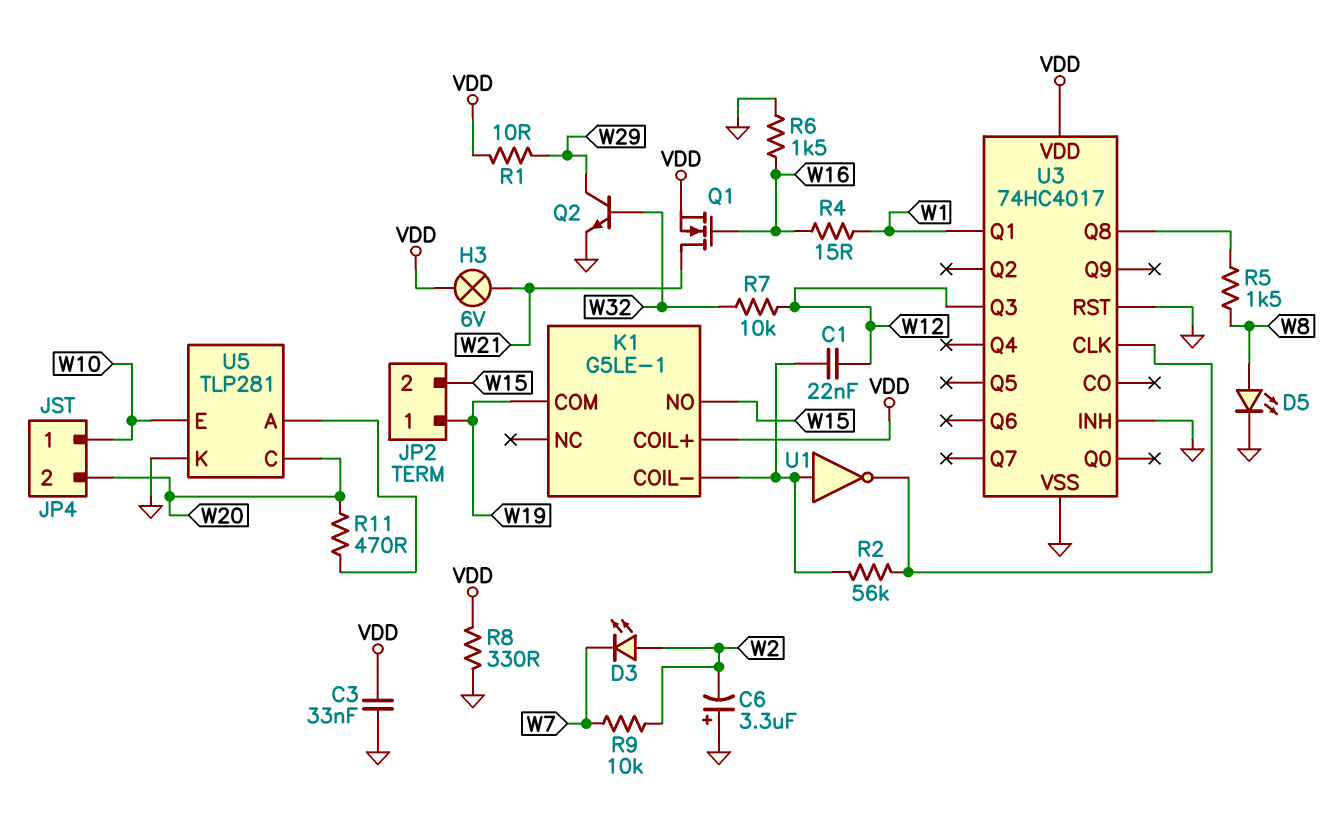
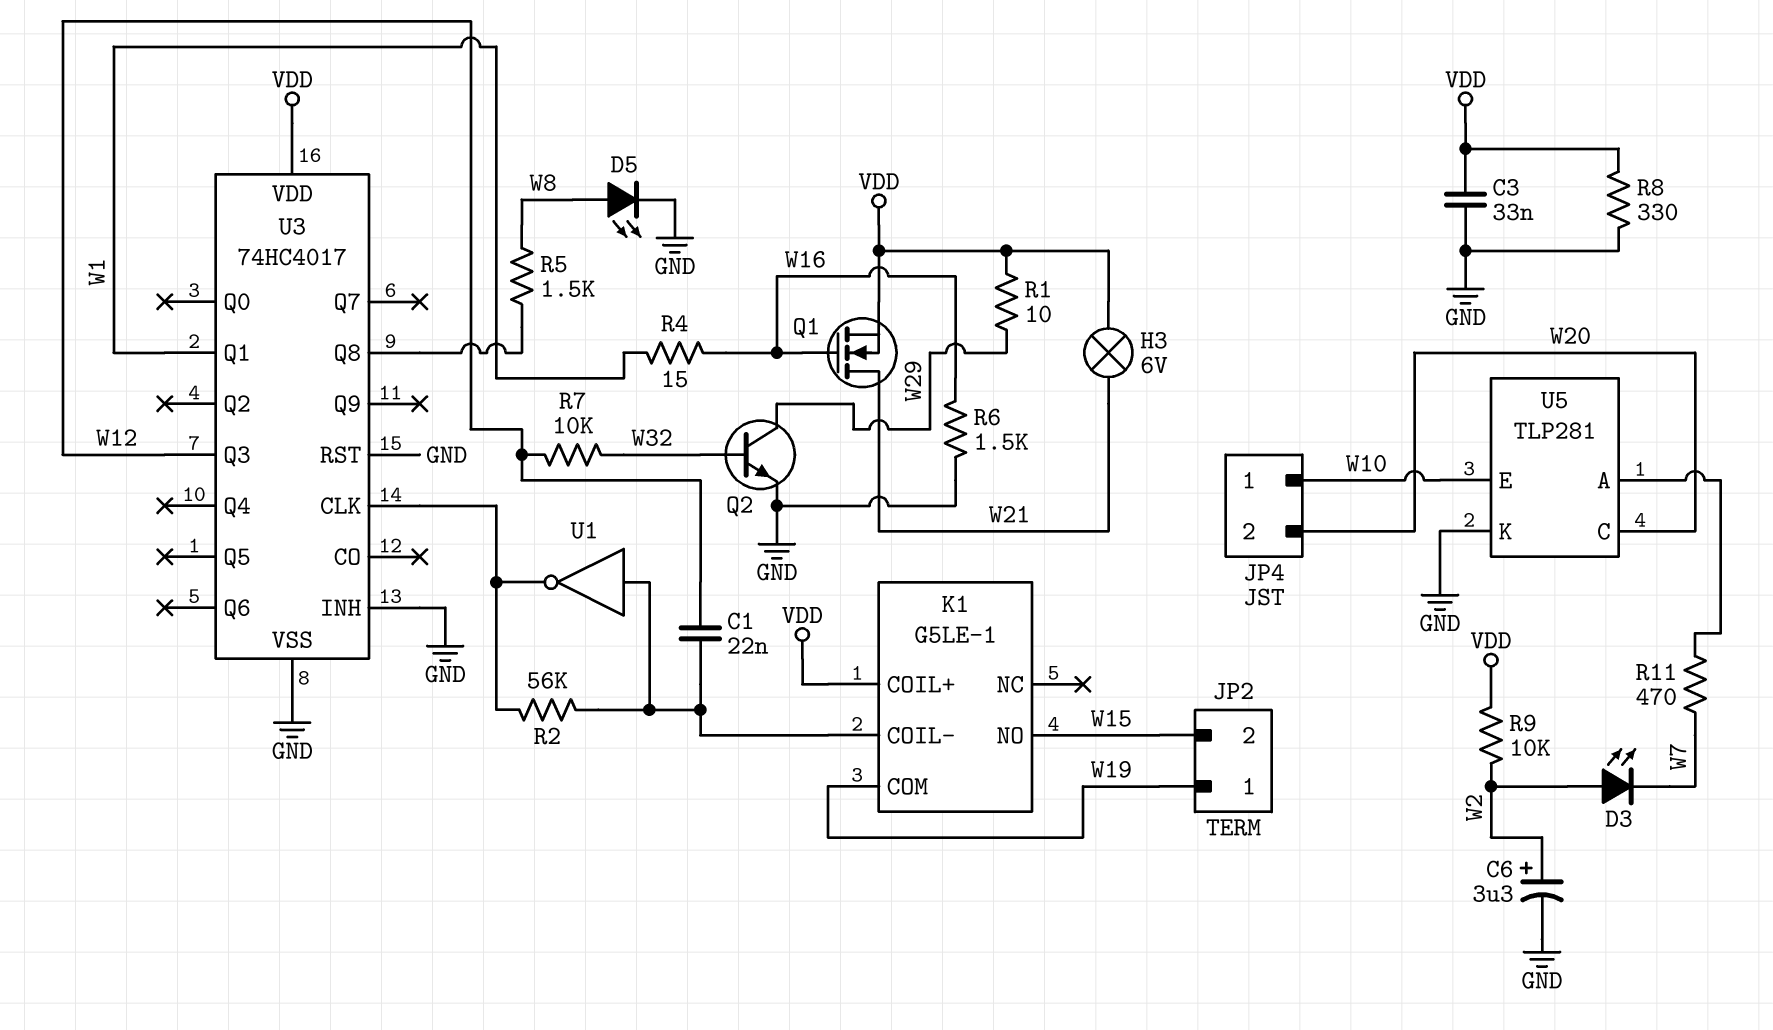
C6: 3.3uF (plus GND, minus W2) -> 3.3uF (plus W2, minus GND)
R9: 10k (W2, W7) -> 10k (VDD, W2)
R11: 470 (U5/A, W20) -> 470 (U5/A, W7)

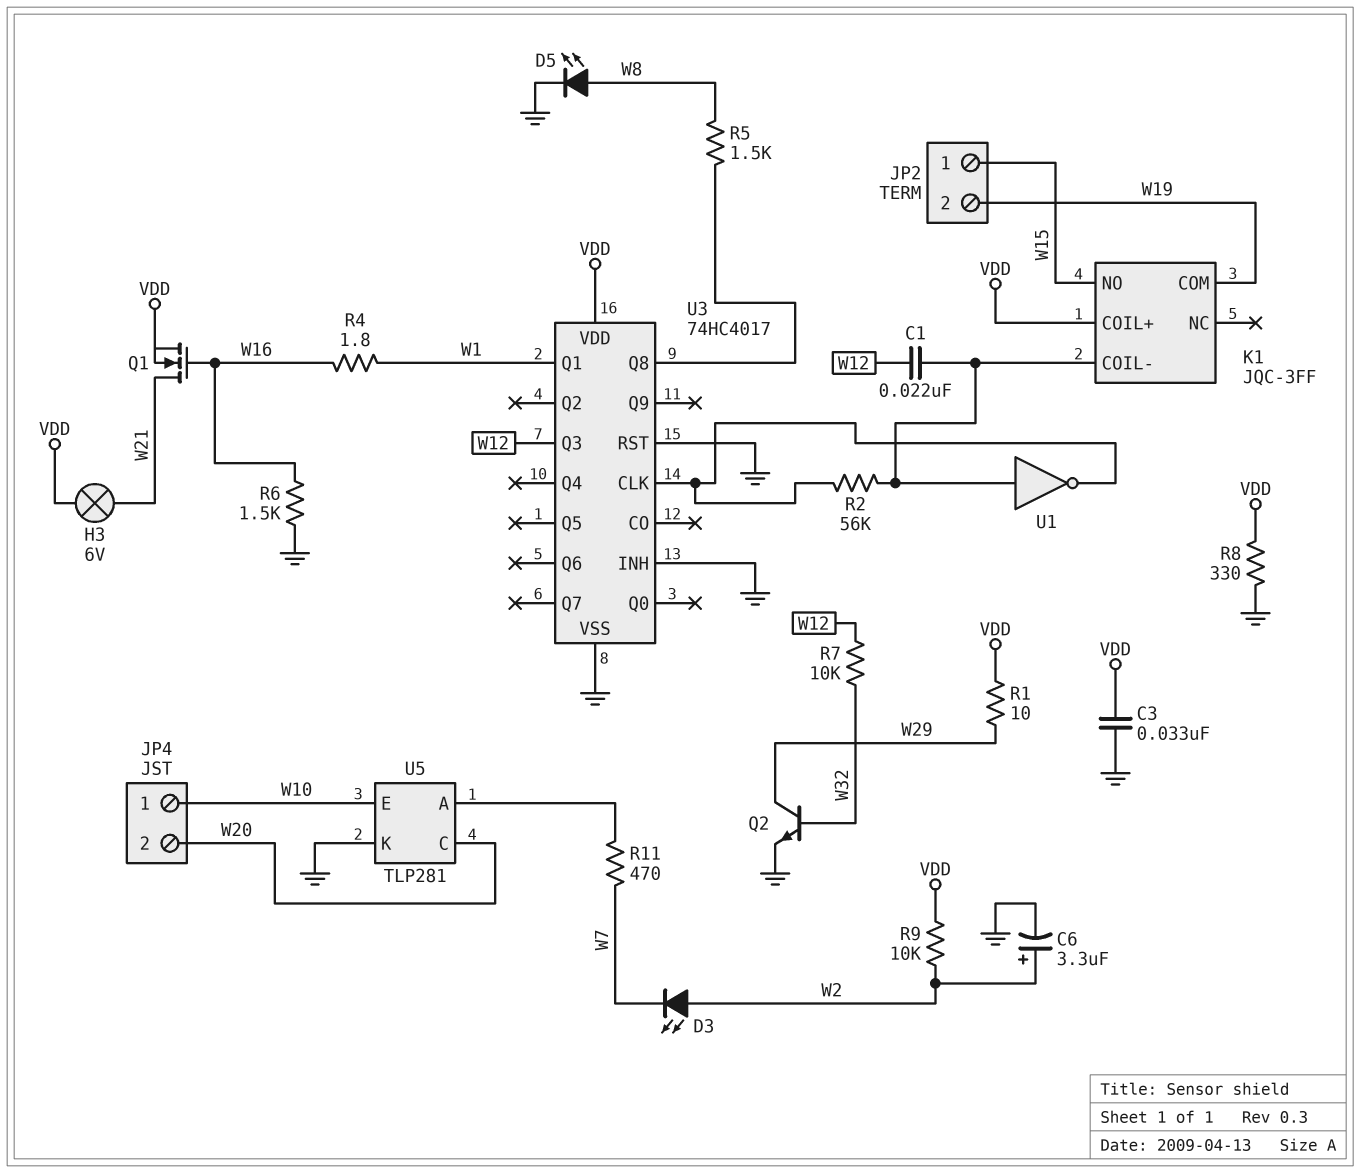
JP2 pin 1: W19 -> W15
JP2 pin 2: W15 -> W19
K1: G5LE-1 -> JQC-3FF
R4: 15 (W1, W16) -> 1.8 (W1, W16)

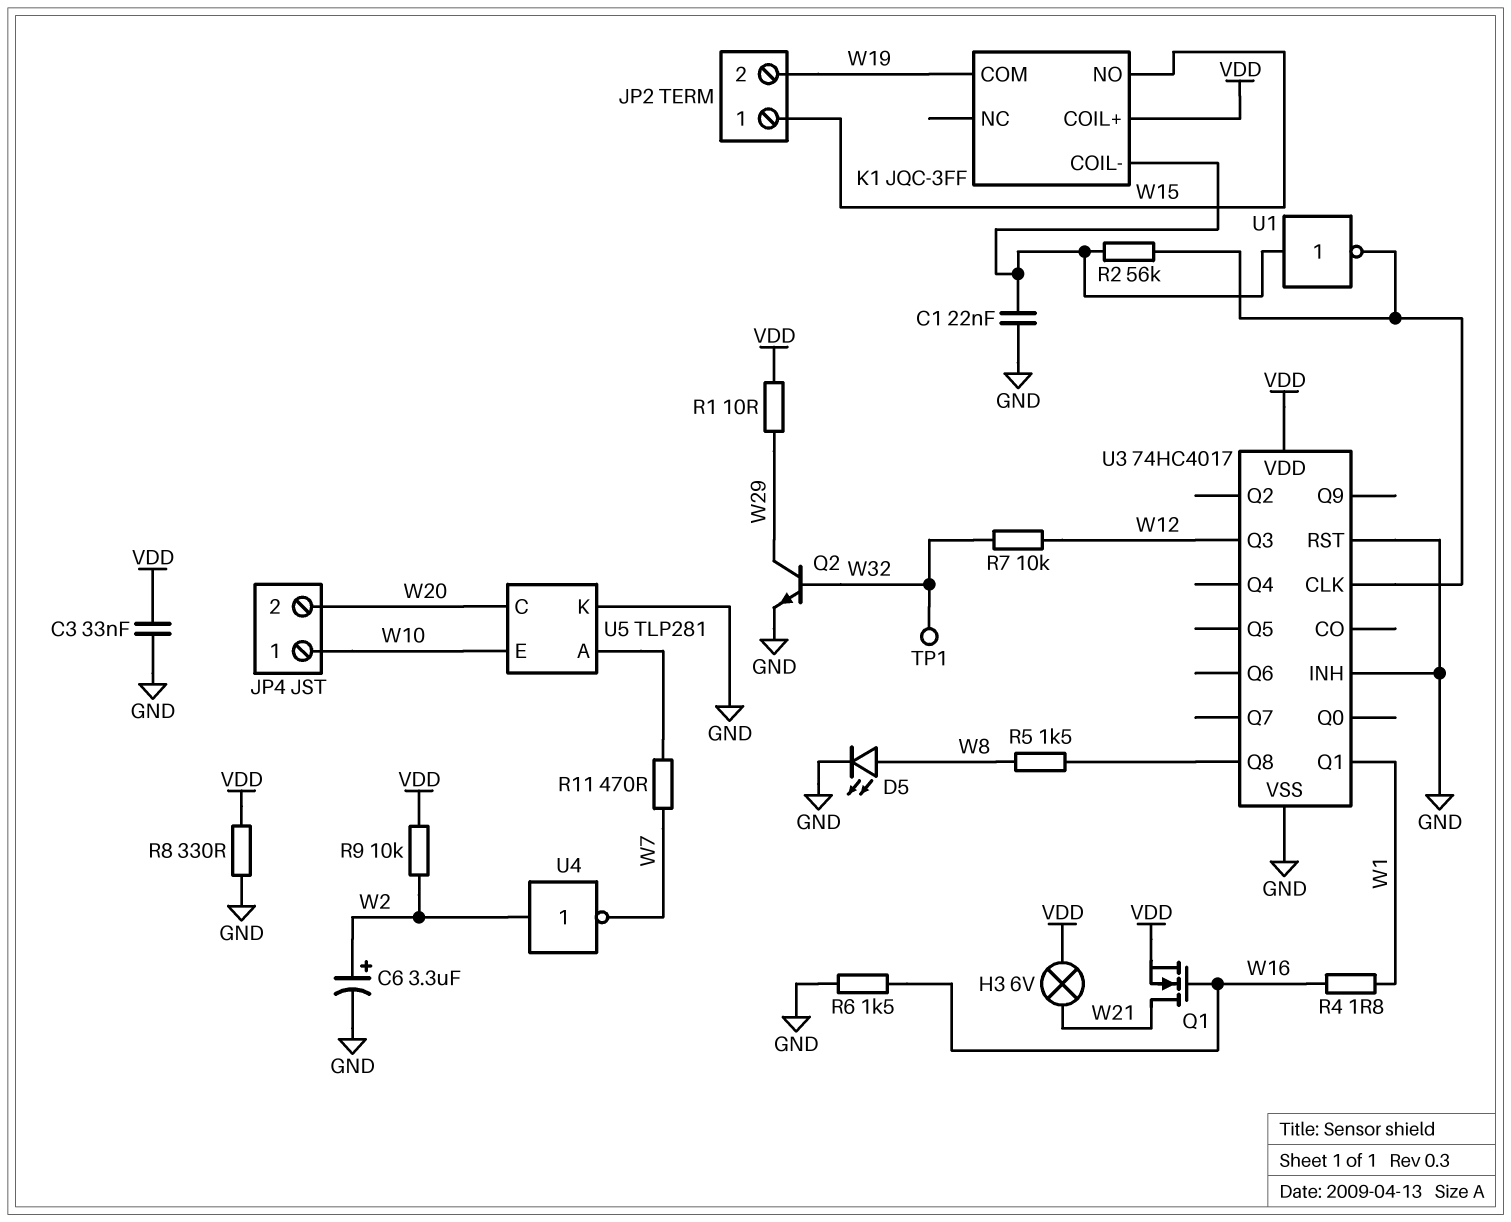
C1: 22nF (K1/COIL-, W12) -> 22nF (GND, K1/COIL-)
D3: LED (A W2, K W7) -> none
TP1: none -> test point (W32)
U4: none -> NOT (in W2, out W7)

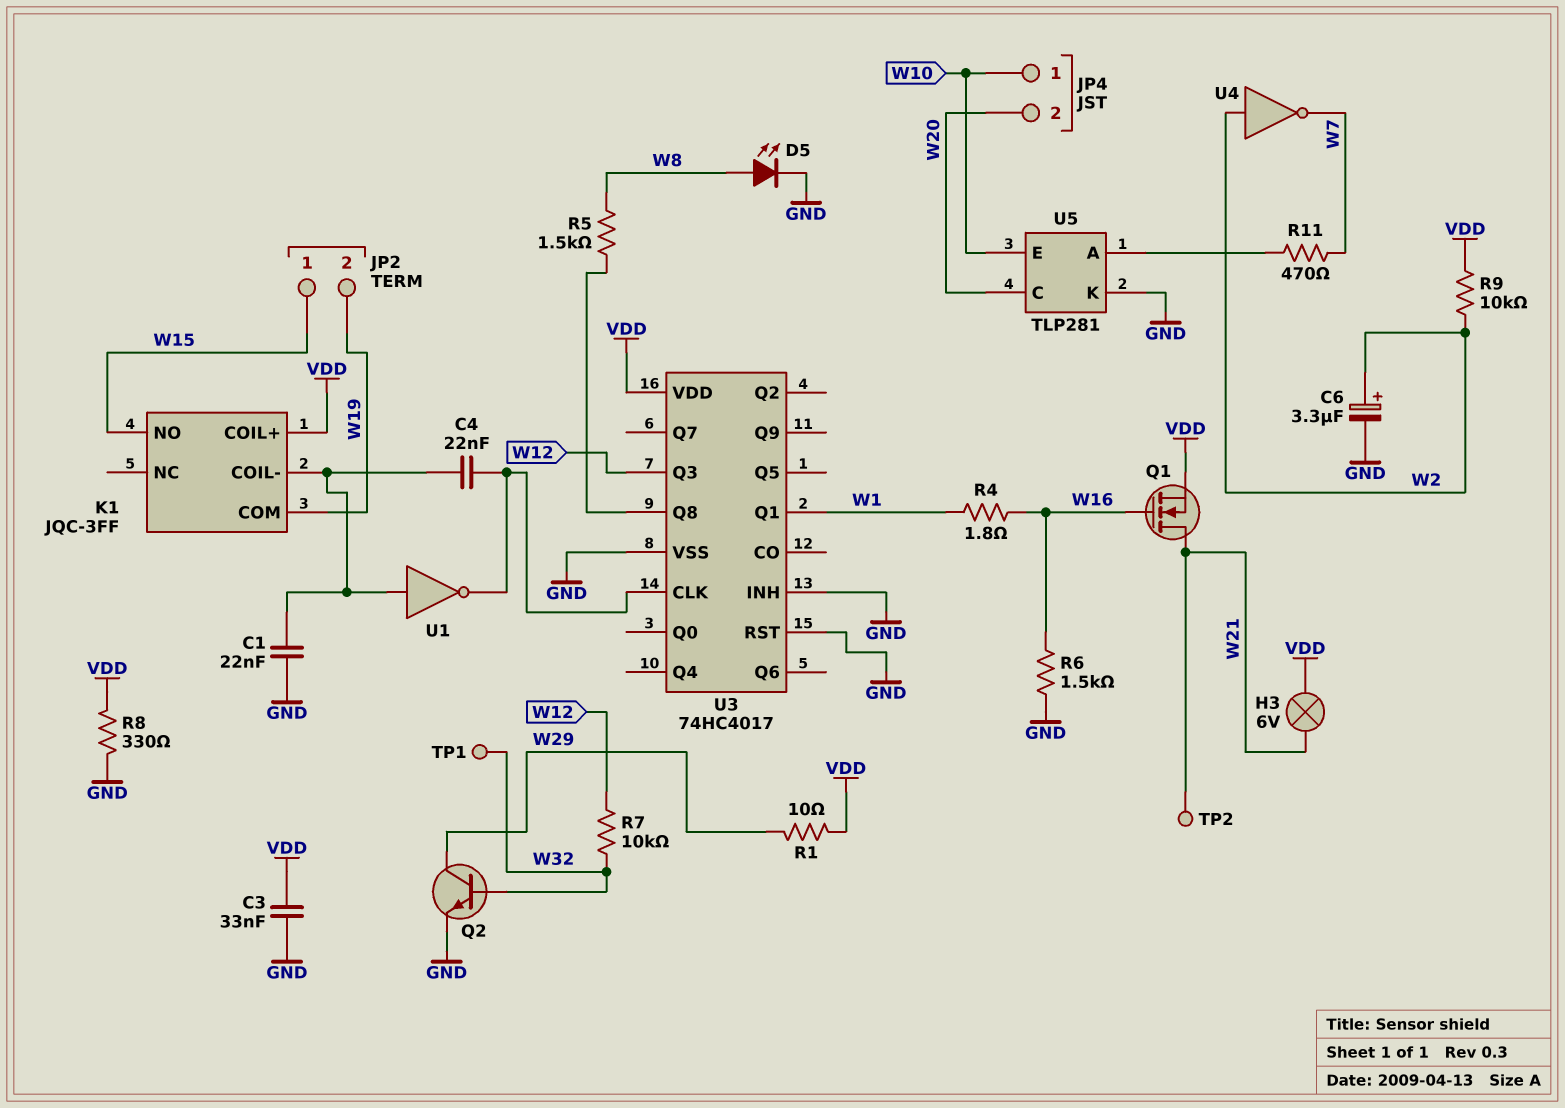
C4: none -> 22nF (K1/COIL-, U3/CLK)
R2: 56k (K1/COIL-, U3/CLK) -> none
TP2: none -> test point (W21)

